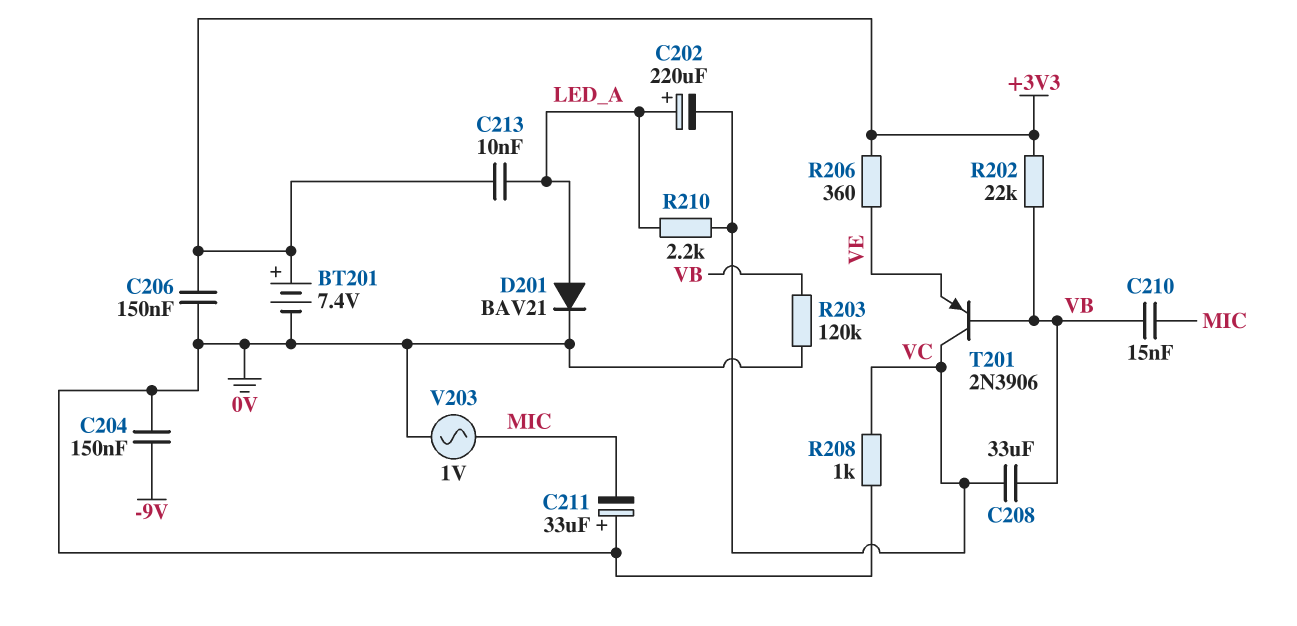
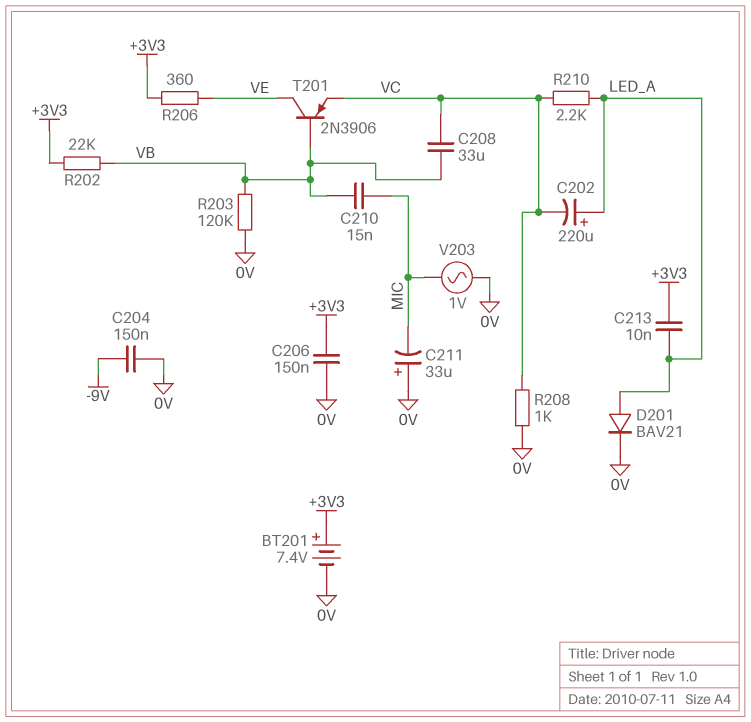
T201: PNP 2N3906 (B VB, C VC, E VE) -> PNP 2N3906 (B VB, C VE, E VC)

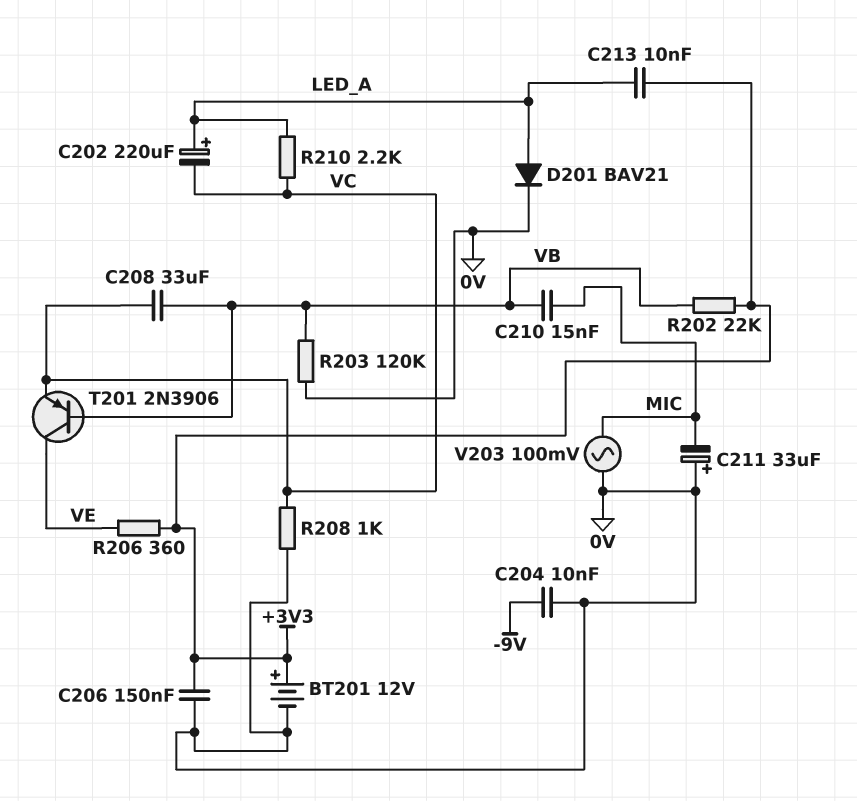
BT201: 7.4V (plus +3V3, minus 0V) -> 12V (plus +3V3, minus 0V)
C204: 150nF (-9V, 0V) -> 10nF (-9V, 0V)
V203: AC 1V (0V, MIC) -> AC 100mV (0V, MIC)

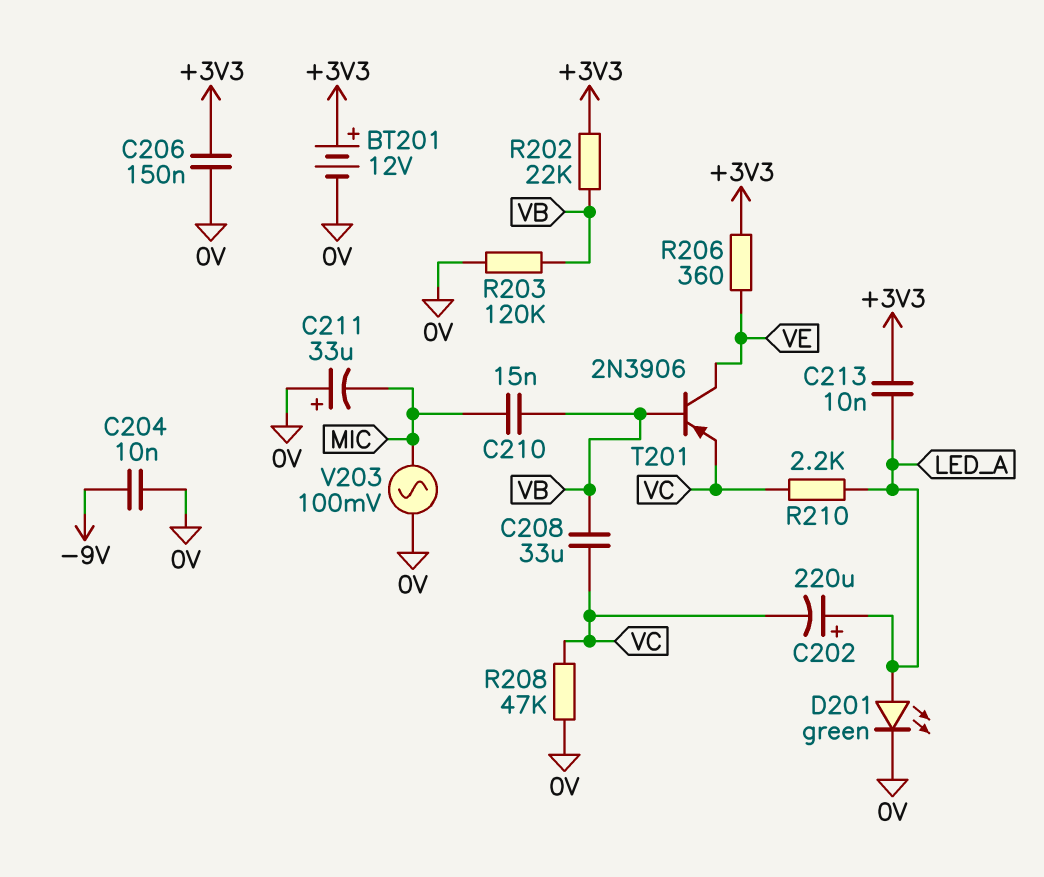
D201: diode BAV21 (A LED_A, K 0V) -> LED green (A LED_A, K 0V)
R208: 1k (0V, VC) -> 47k (0V, VC)

